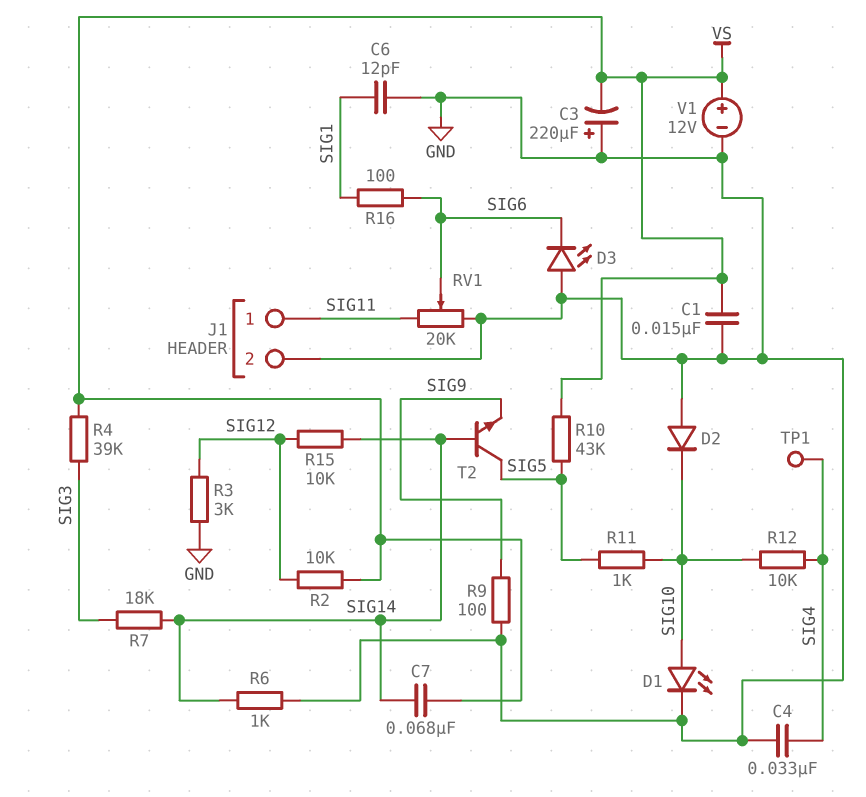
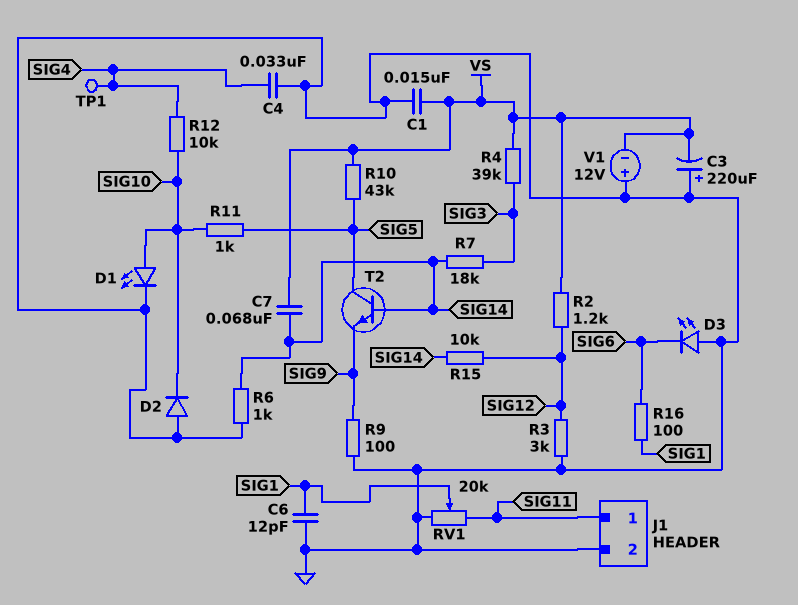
R2: 10k (SIG12, VS) -> 1.2k (SIG12, VS)
RV1: 20k (GND, SIG11, wiper SIG6) -> 20k (GND, SIG11, wiper SIG1)
V1: 12V (plus VS, minus GND) -> 12V (plus GND, minus VS)

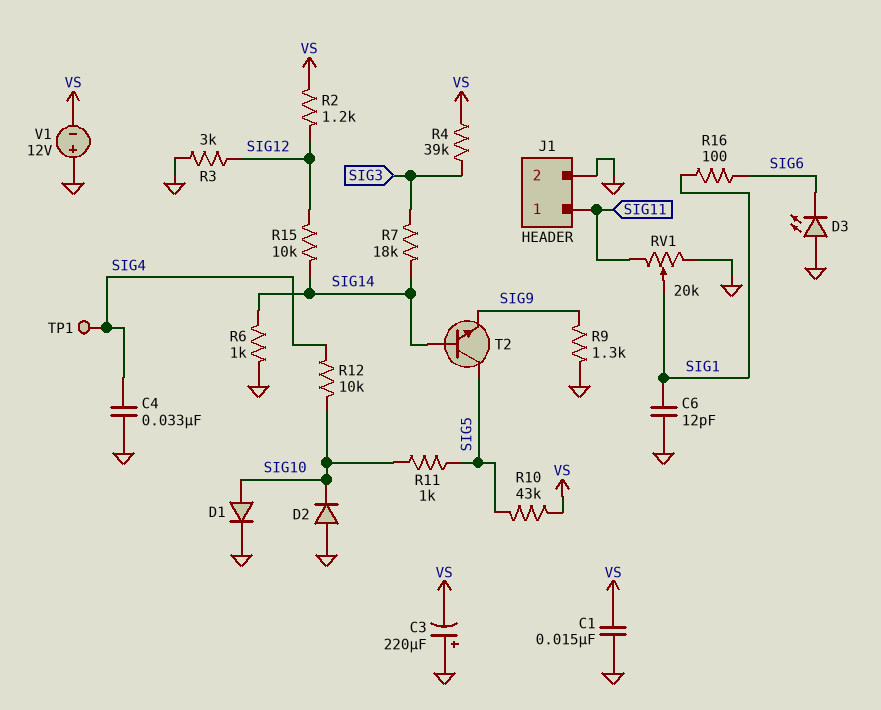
C7: 68nF (SIG14, VS) -> none
D1: LED (A SIG10, K GND) -> diode (A SIG10, K GND)
R9: 100 (GND, SIG9) -> 1.3k (GND, SIG9)

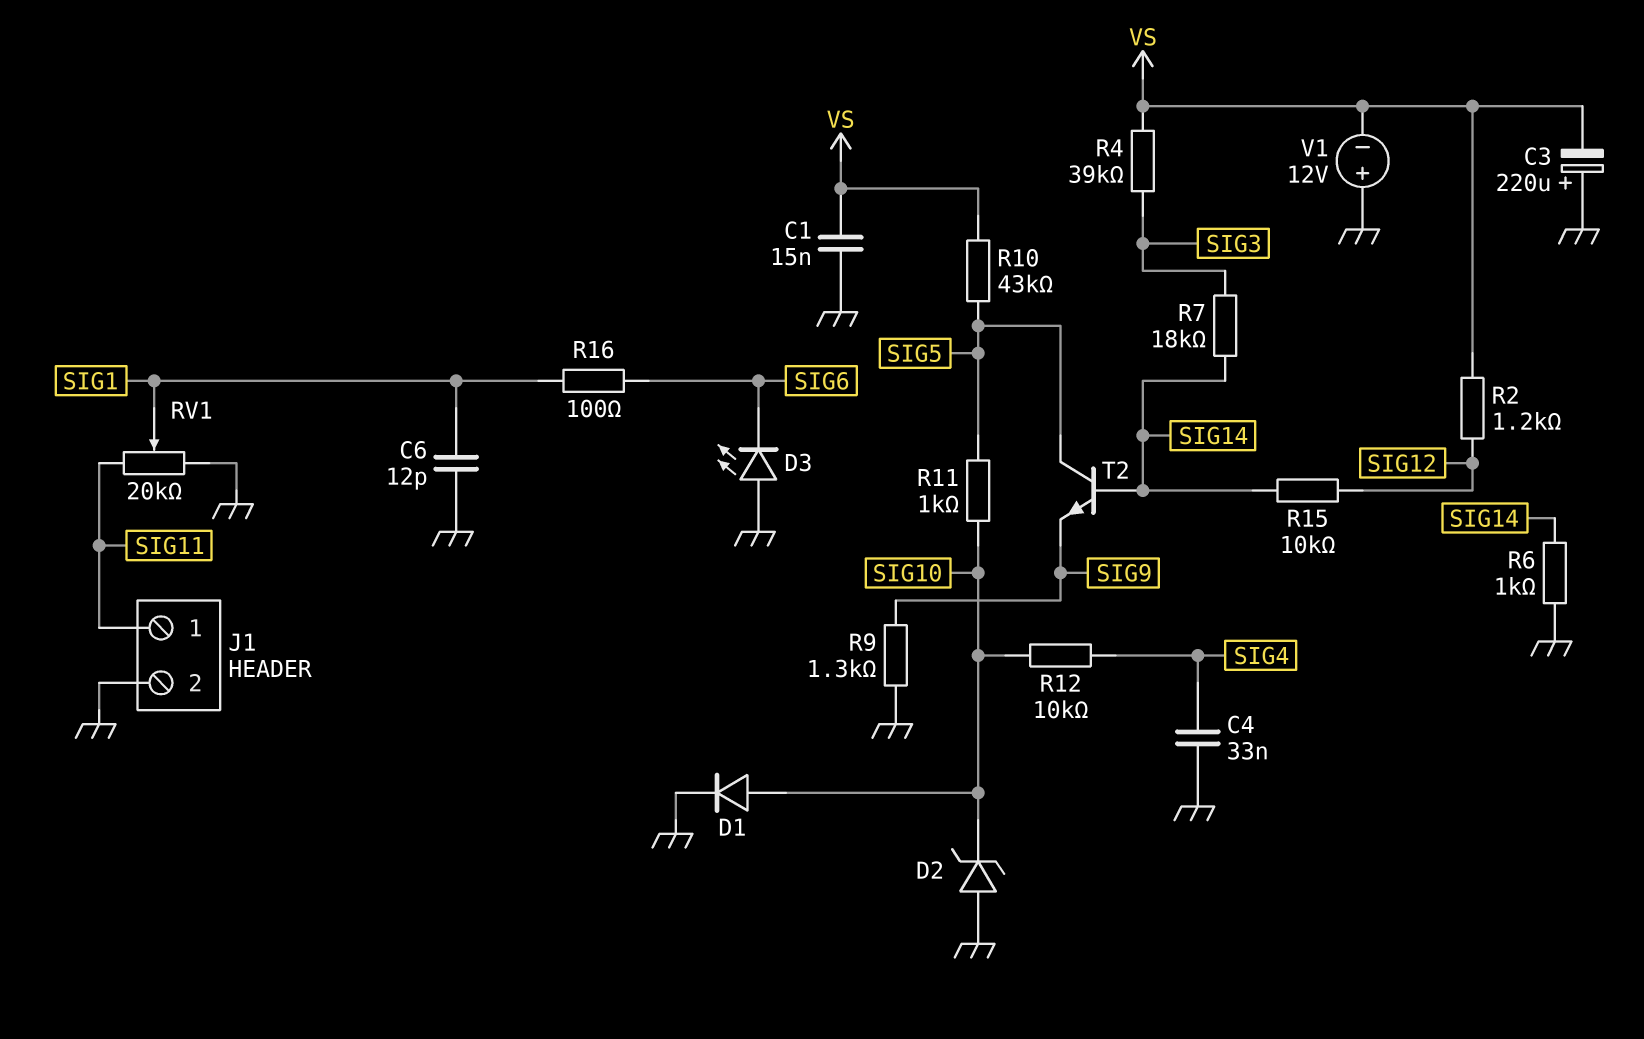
D2: diode (A GND, K SIG10) -> zener (A GND, K SIG10)
R3: 3k (GND, SIG12) -> none
TP1: test point (SIG4) -> none

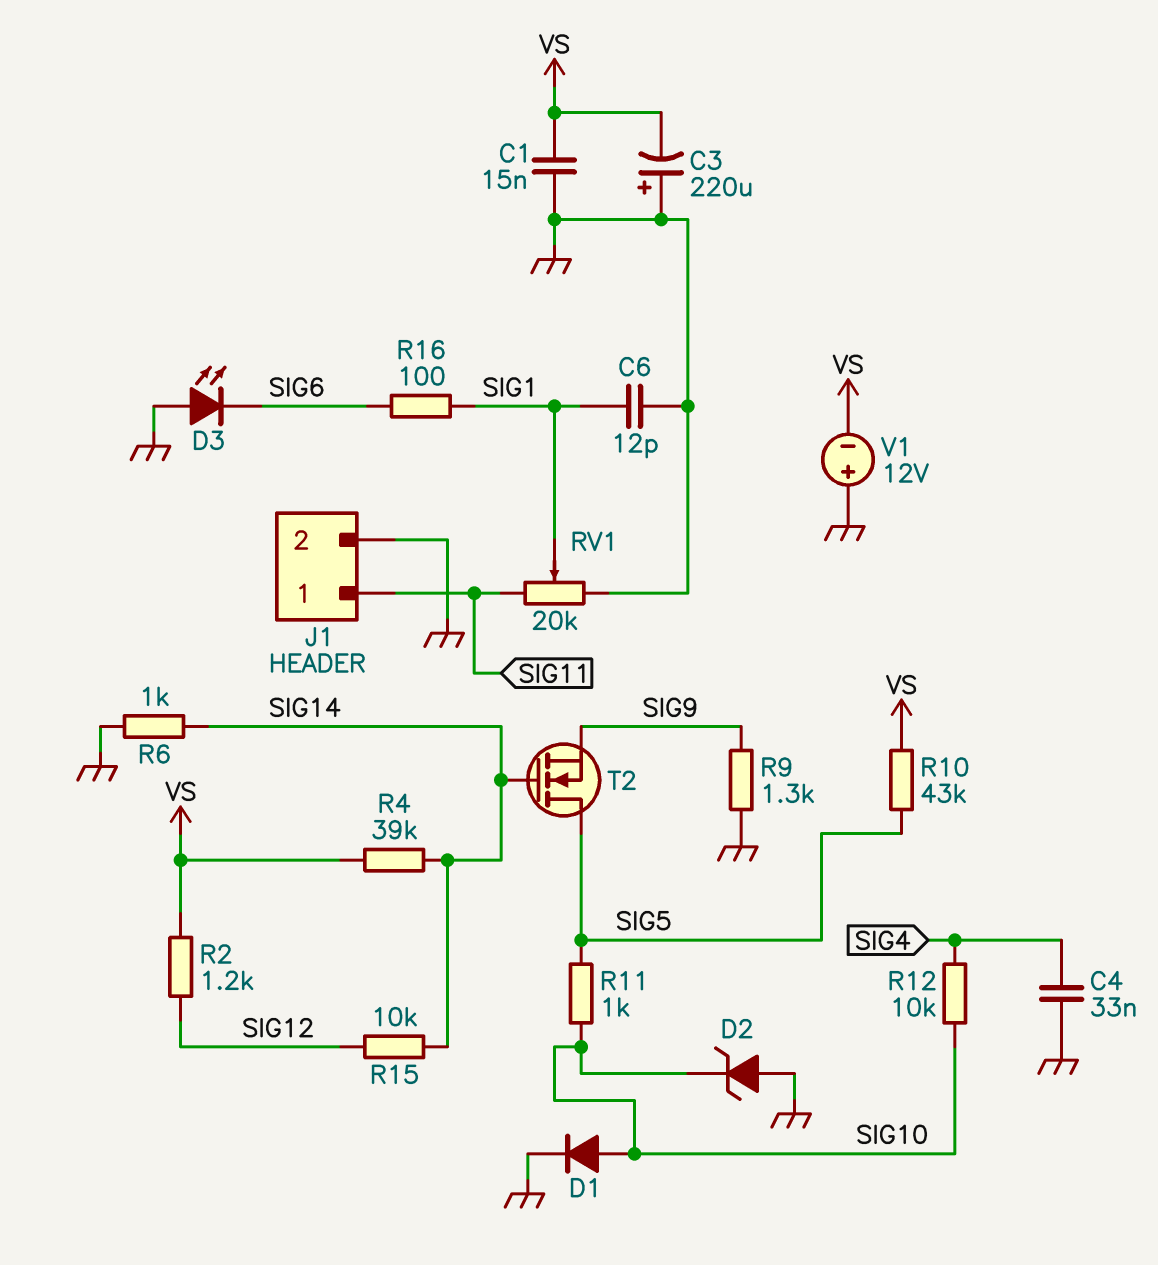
R4: 39k (SIG3, VS) -> 39k (SIG14, VS)
R7: 18k (SIG3, SIG14) -> none
T2: NPN (B SIG14, C SIG5, E SIG9) -> NMOS (G SIG14, D SIG5, S SIG9)

